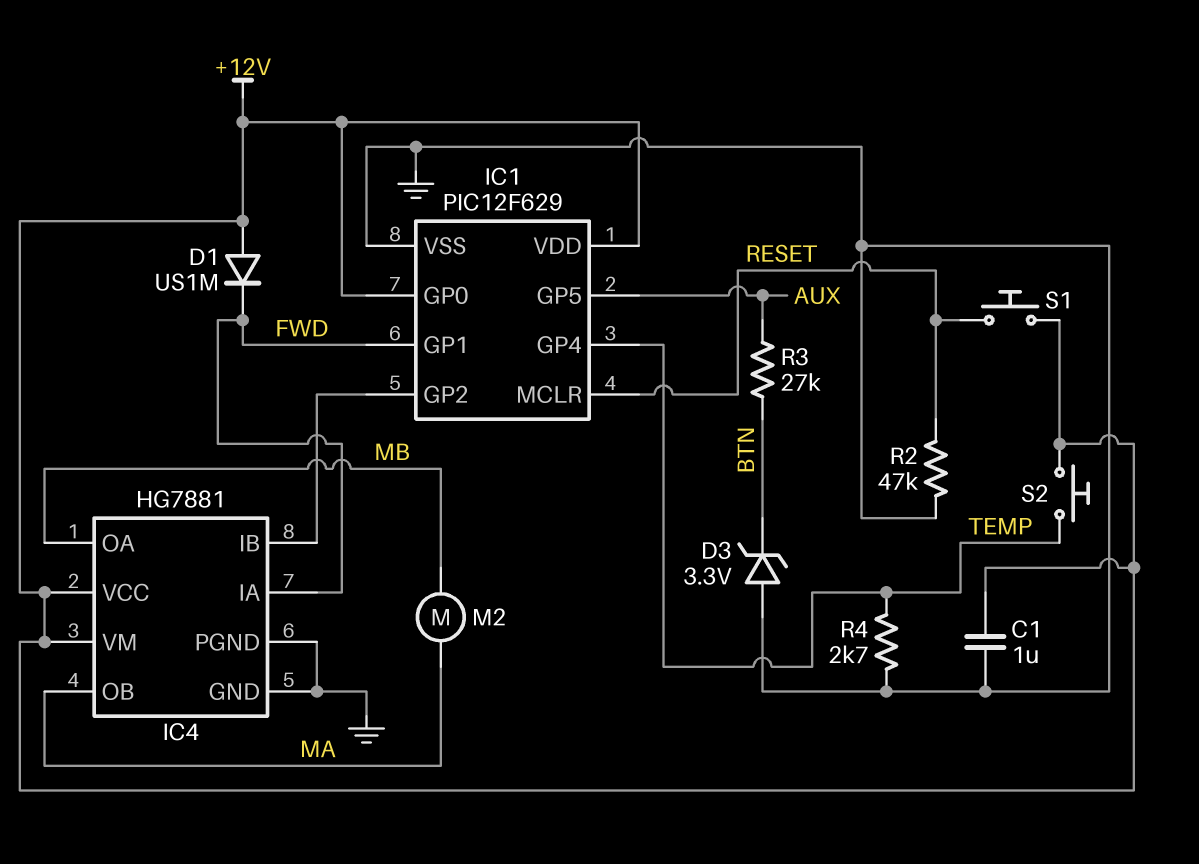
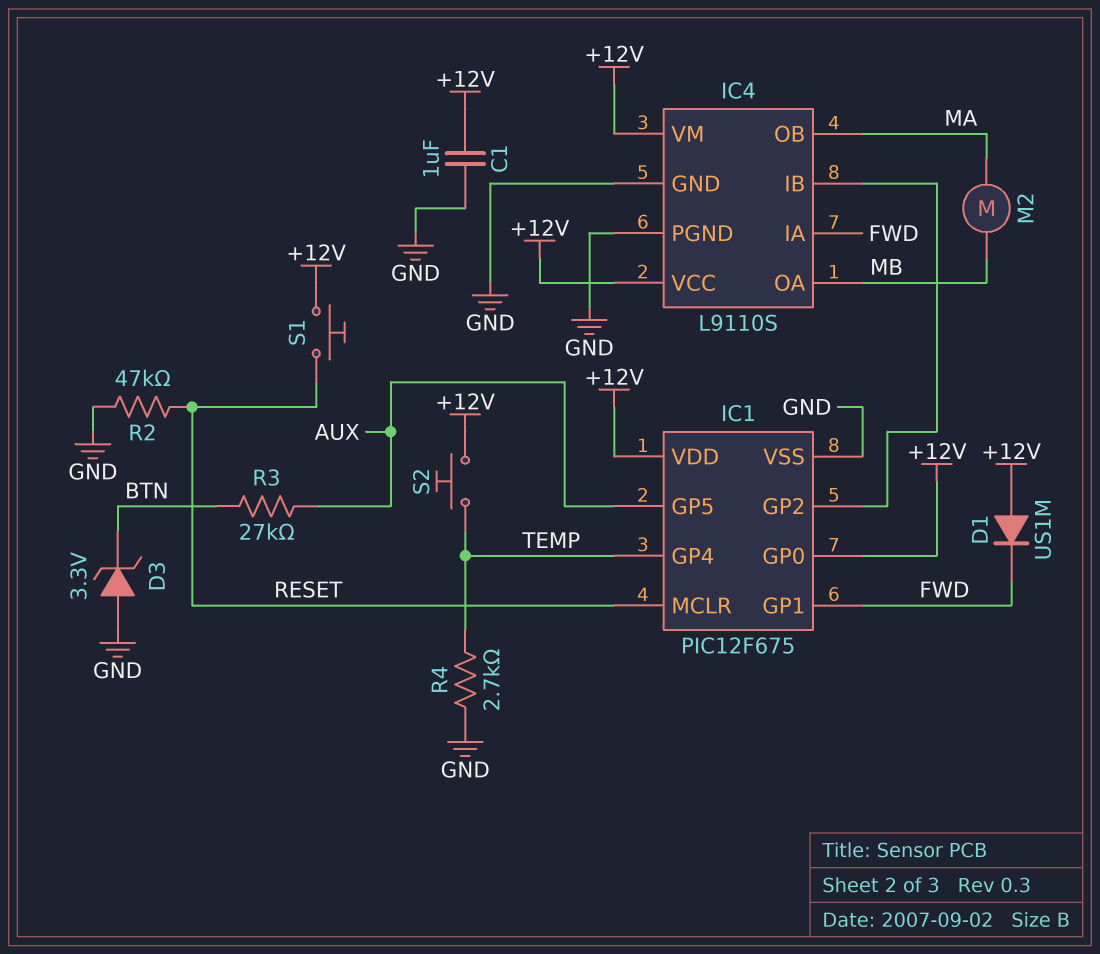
IC1: PIC12F629 -> PIC12F675
IC4: HG7881 -> L9110S

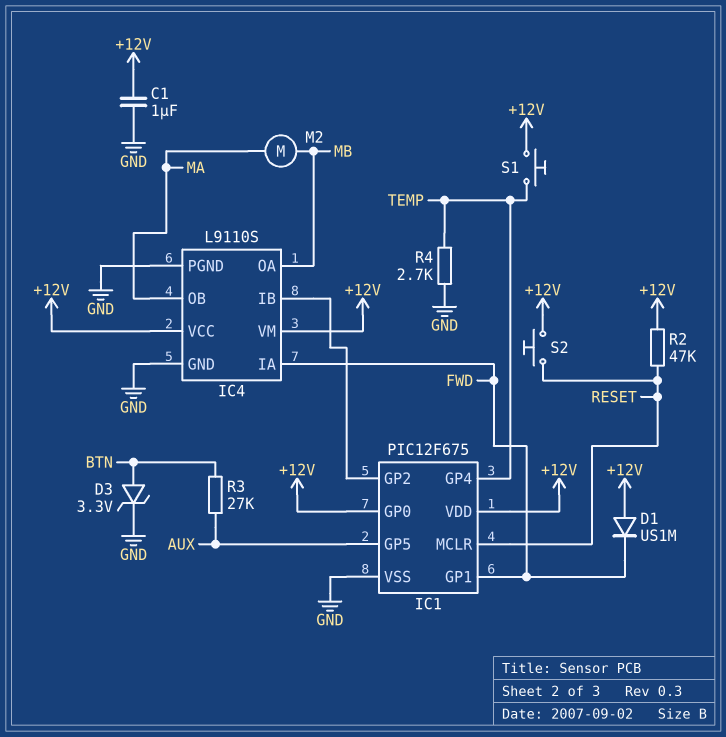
D3: zener 3.3V (A GND, K BTN) -> zener 3.3V (A BTN, K GND)
R2: 47k (GND, RESET) -> 47k (+12V, RESET)
S1: button (+12V, RESET) -> button (+12V, TEMP)
S2: button (+12V, TEMP) -> button (+12V, RESET)

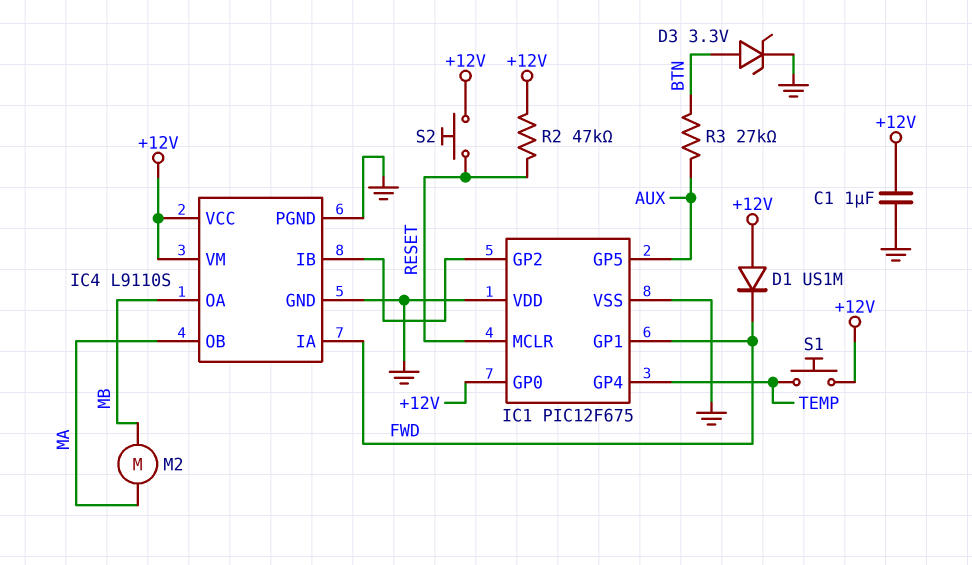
IC1 pin VDD: +12V -> GND
R4: 2.7k (GND, TEMP) -> none

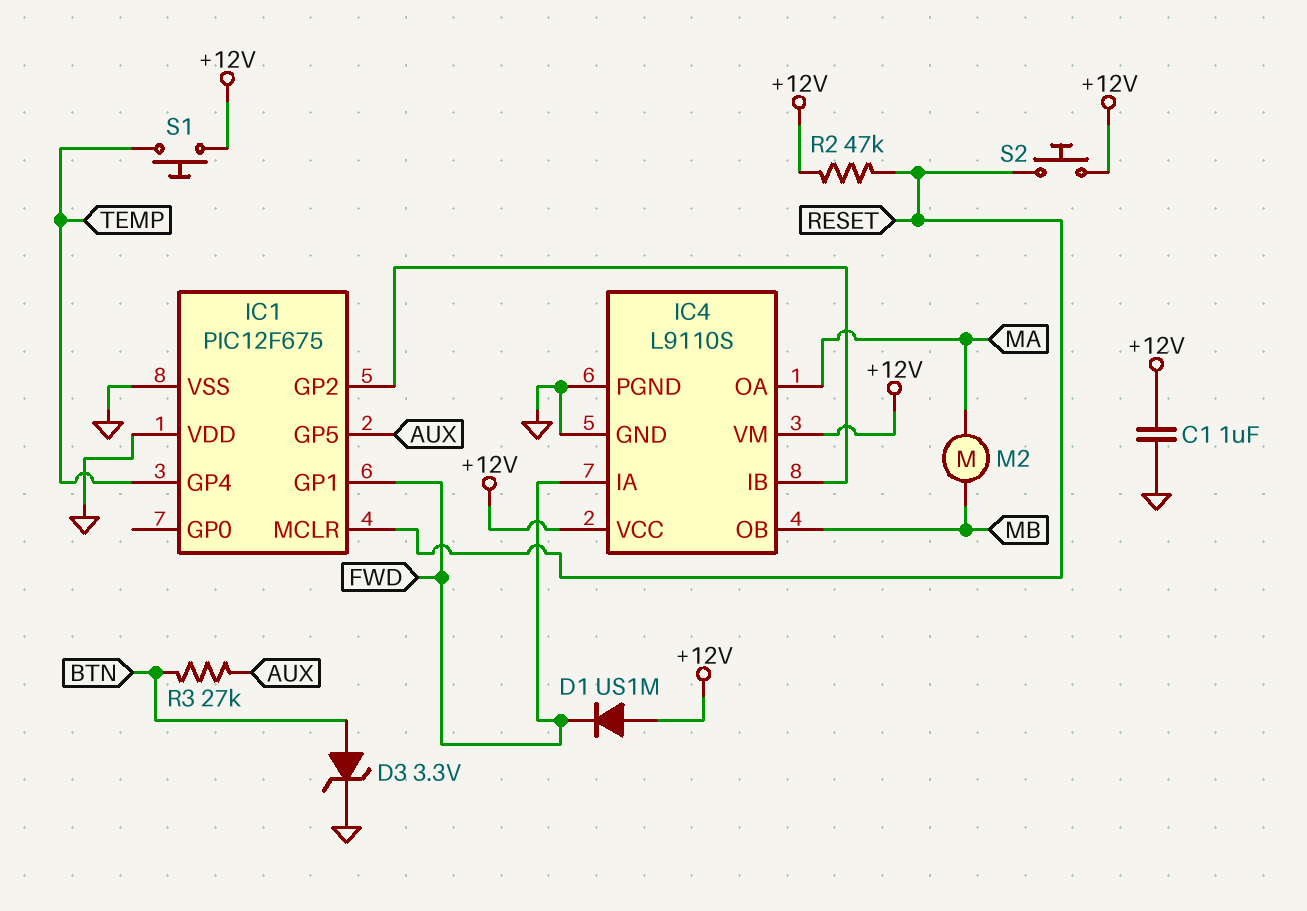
IC1 pin GP0: +12V -> none
IC4 pin OA: MB -> MA
IC4 pin OB: MA -> MB

